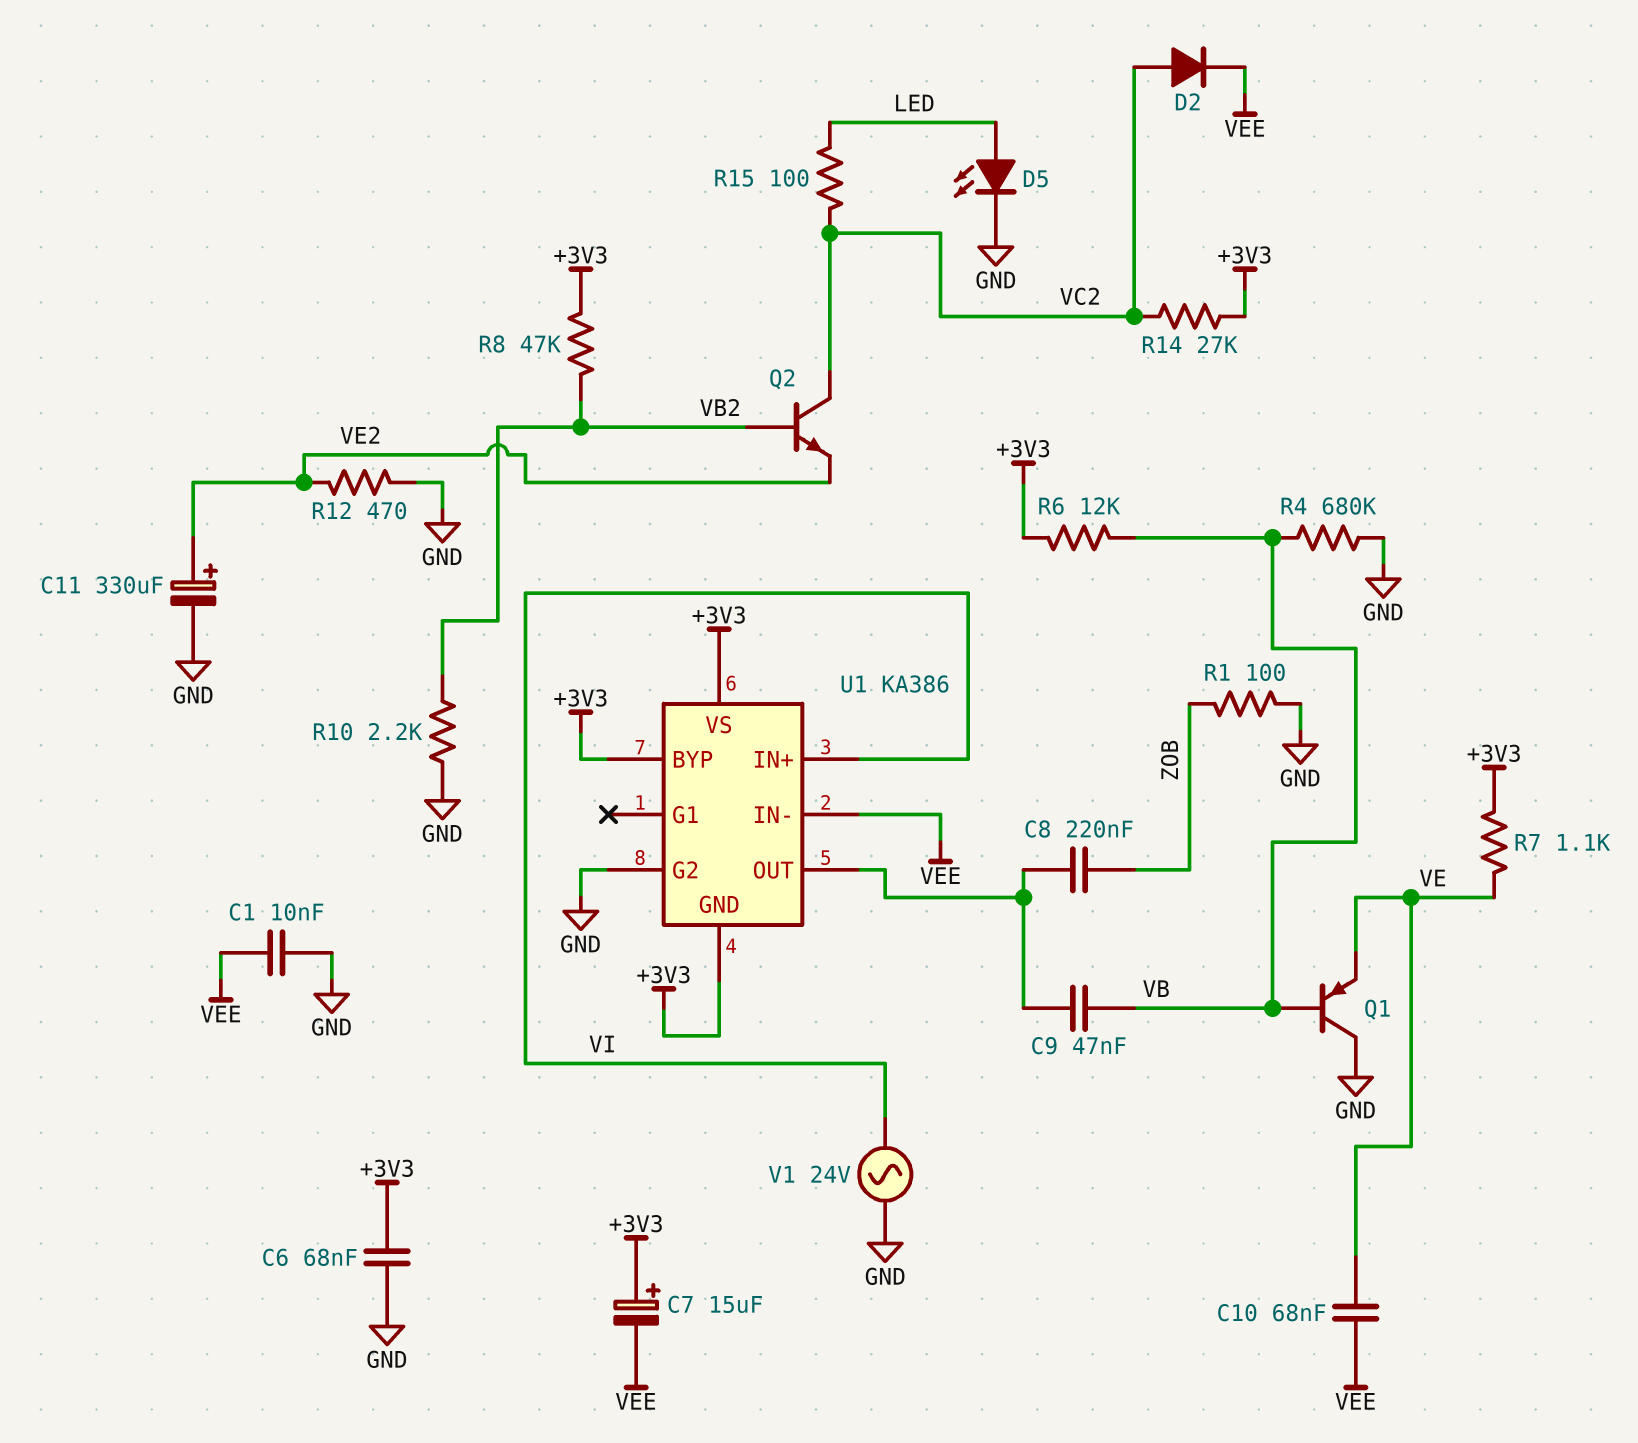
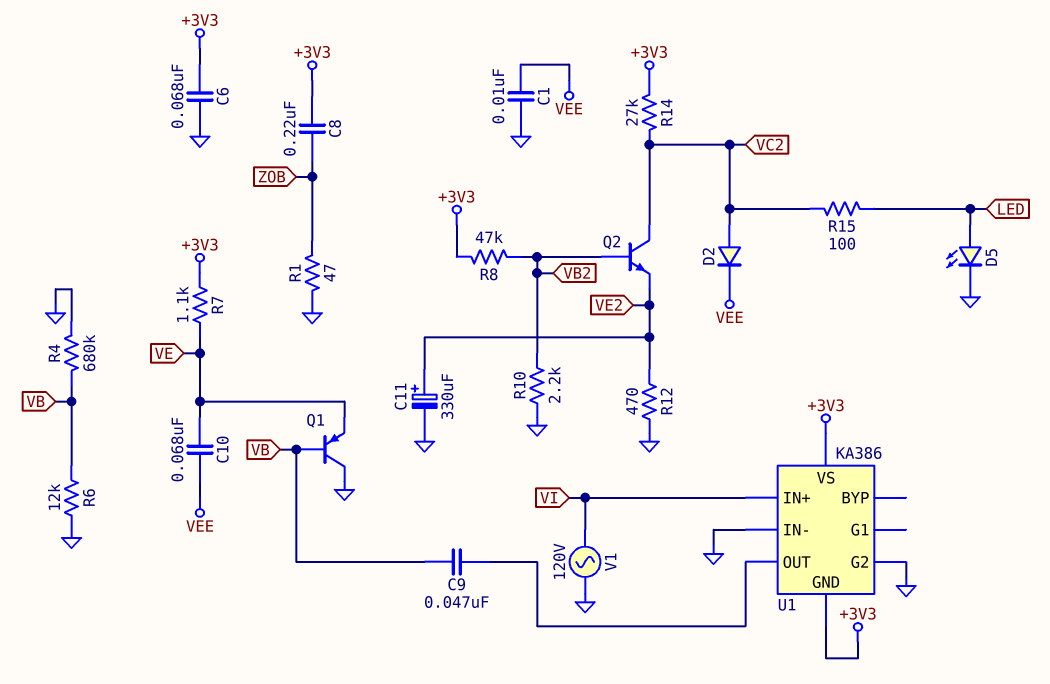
C7: 15uF (plus +3V3, minus VEE) -> none
C8: 220nF (U1/OUT, ZOB) -> 220nF (+3V3, ZOB)
R1: 100 (GND, ZOB) -> 47 (GND, ZOB)
R6: 12k (+3V3, VB) -> 12k (GND, VB)
U1 pin BYP: +3V3 -> none
U1 pin IN-: VEE -> GND
V1: AC 24V (GND, VI) -> AC 120V (GND, VI)

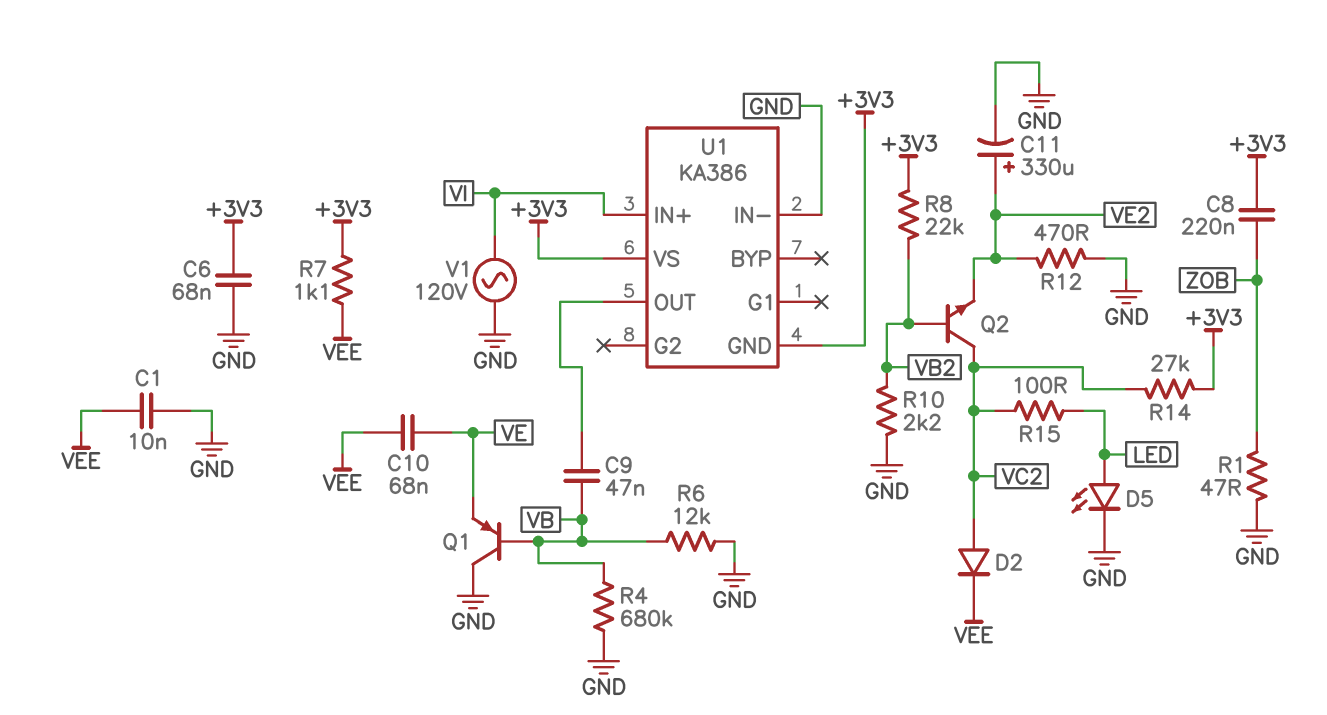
R7: 1.1k (+3V3, VE) -> 1.1k (+3V3, VEE)
R8: 47k (+3V3, VB2) -> 22k (+3V3, VB2)
U1 pin G2: GND -> none

